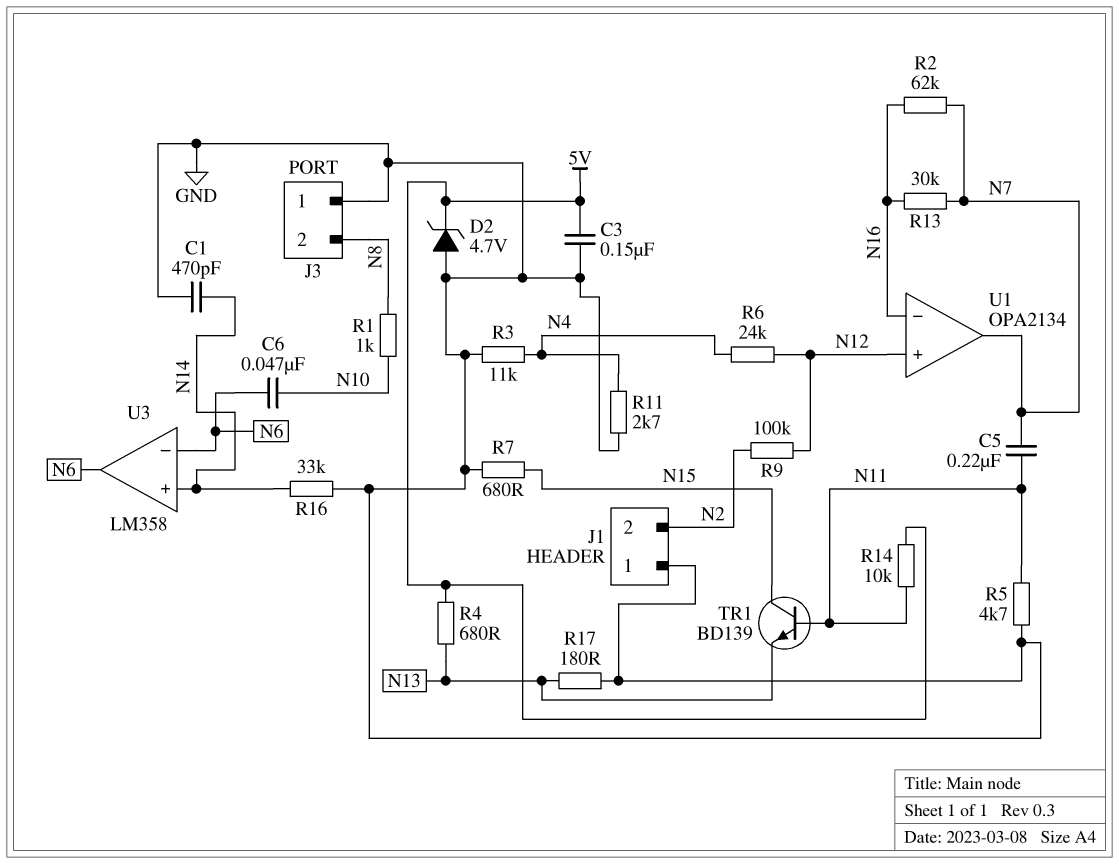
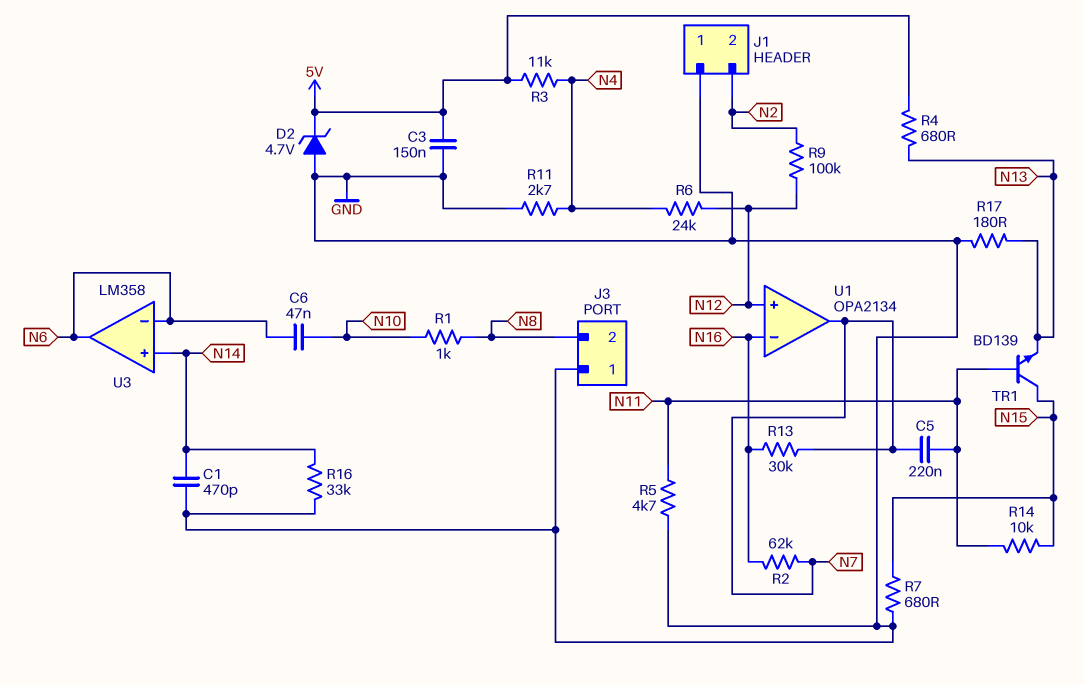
R3: 11k (GND, N4) -> 11k (5V, N4)
R14: 10k (5V, N11) -> 10k (N11, N15)

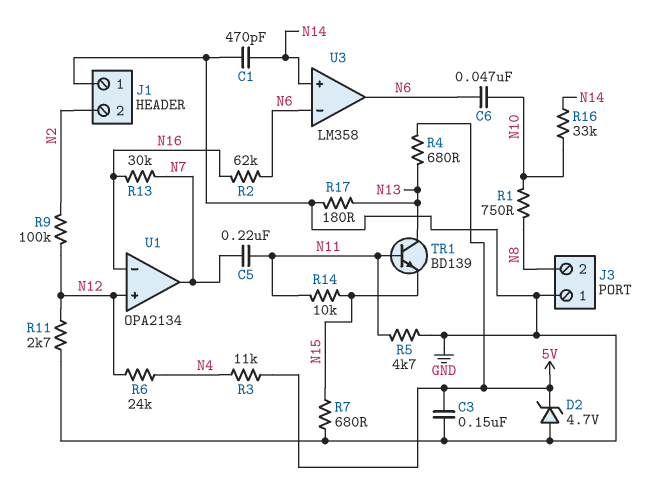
R1: 1k (N8, N10) -> 750 (N8, N10)
R2: 62k (N7, N16) -> 62k (N6, N16)
R11: 2.7k (GND, N4) -> 2.7k (GND, N12)
R16: 33k (GND, N14) -> 33k (N10, N14)
TR1: NPN BD139 (B N11, C N15, E N13) -> NPN BD139 (B N11, C N13, E N15)

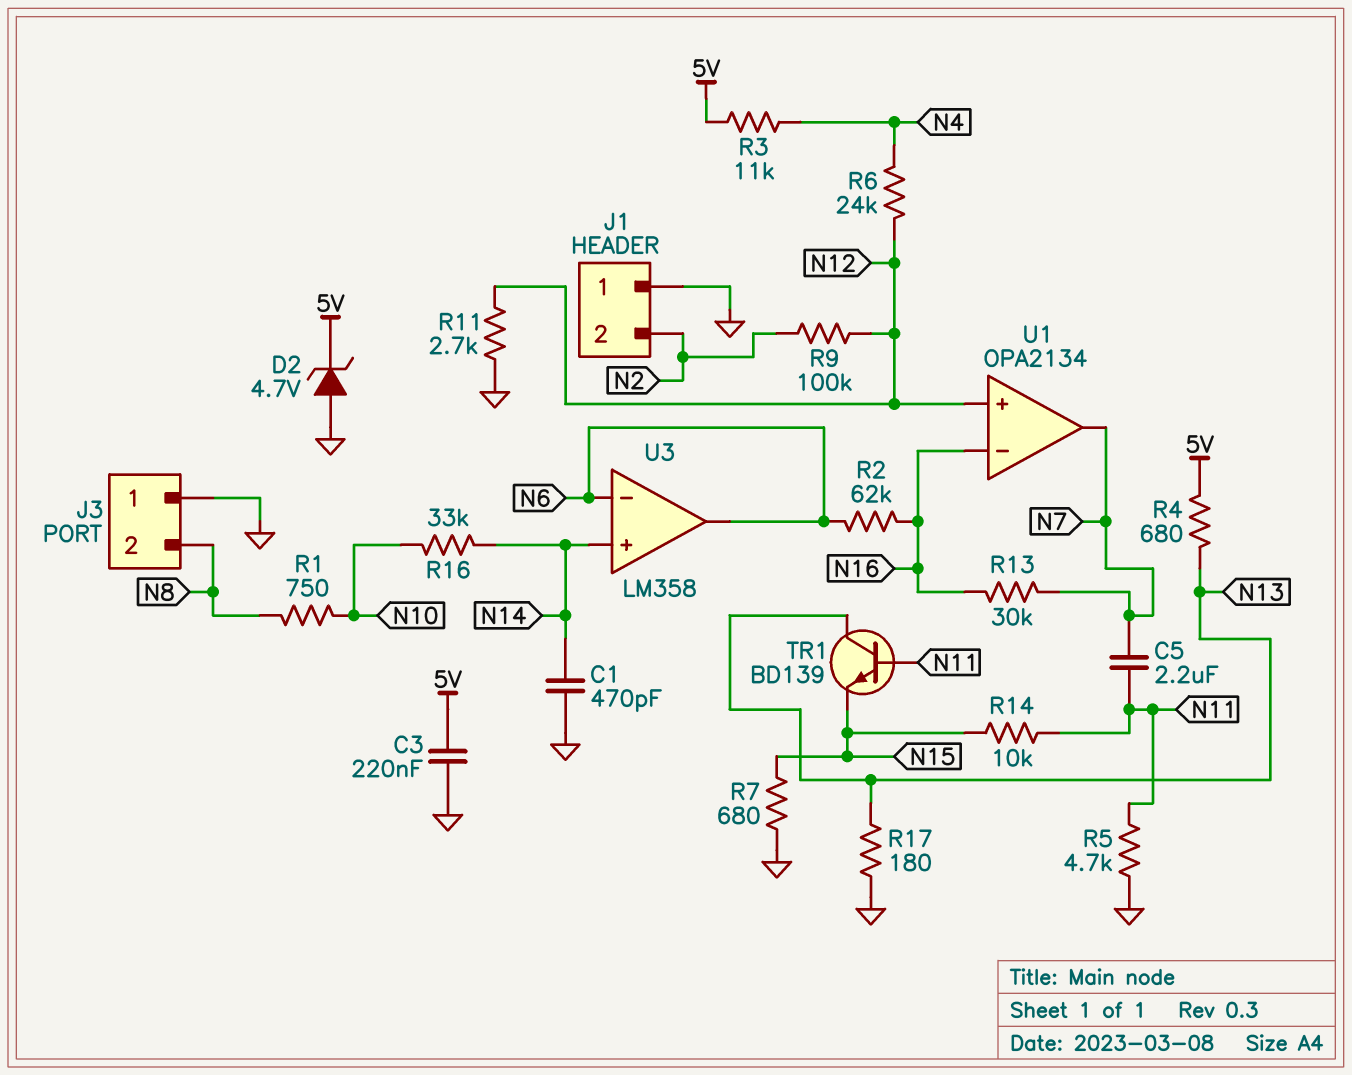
C3: 150nF (5V, GND) -> 220nF (5V, GND)
C5: 220nF (N7, N11) -> 2.2uF (N7, N11)
C6: 47nF (N6, N10) -> none

